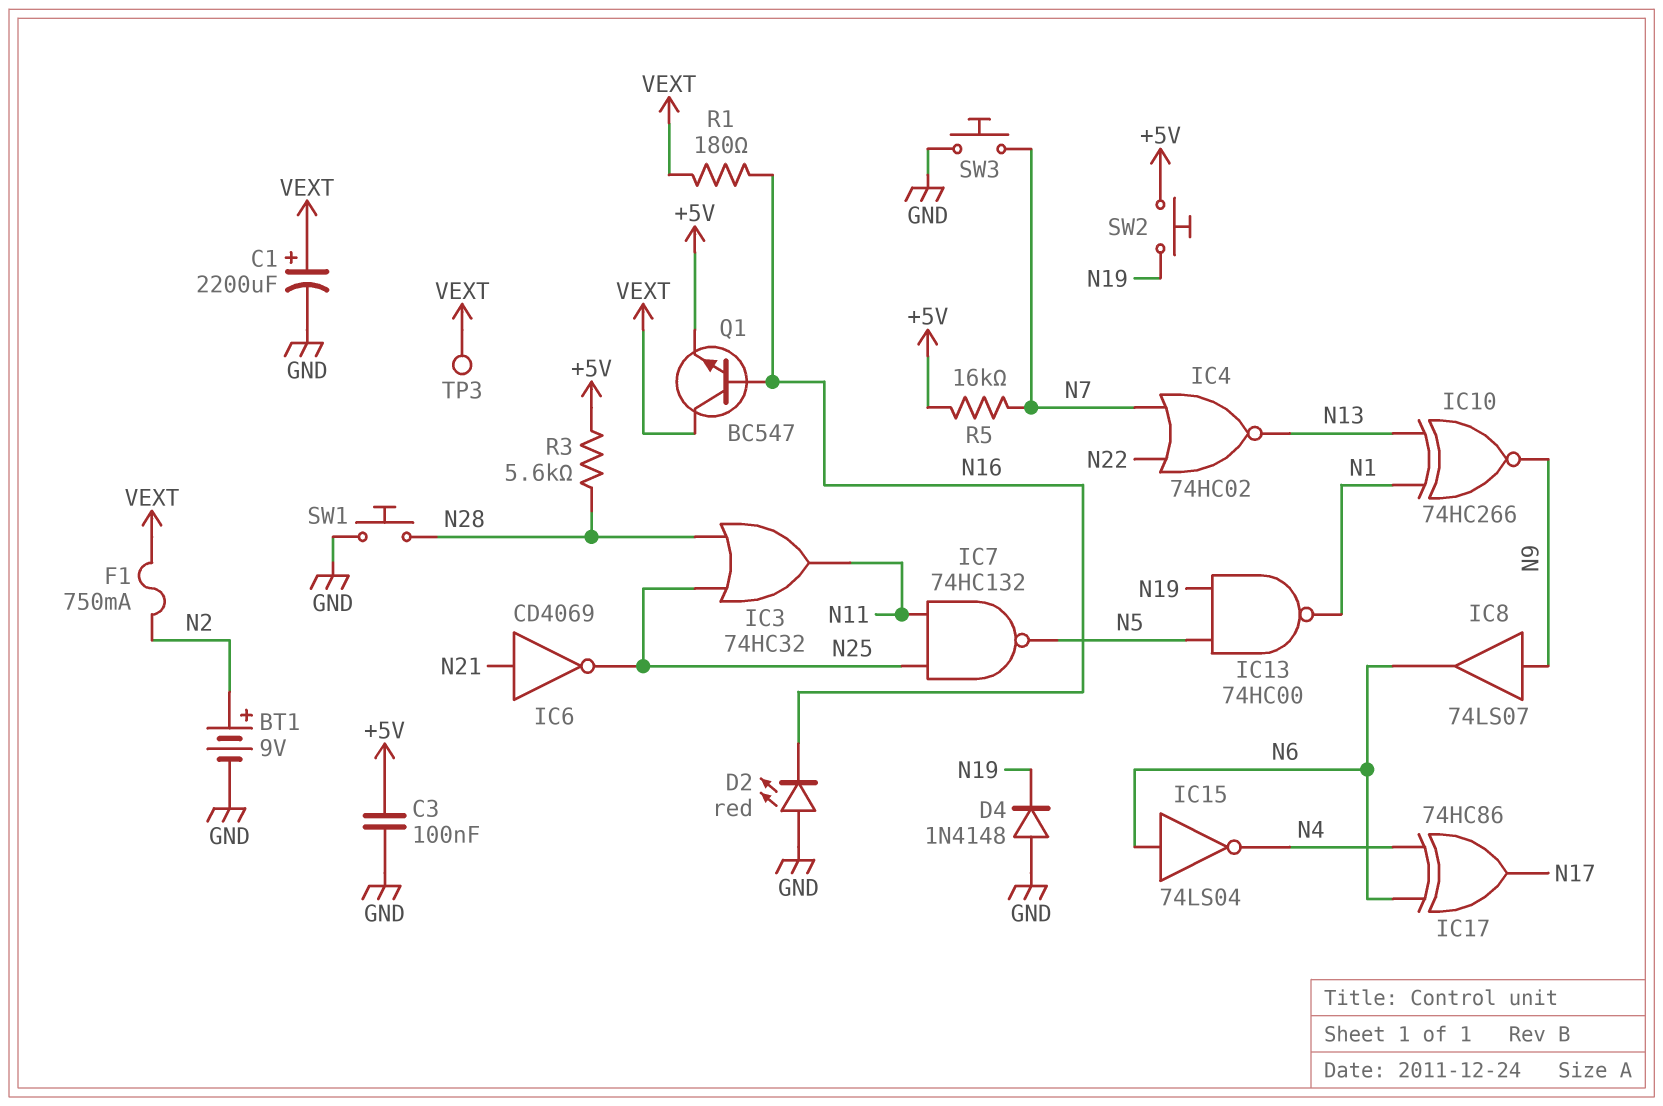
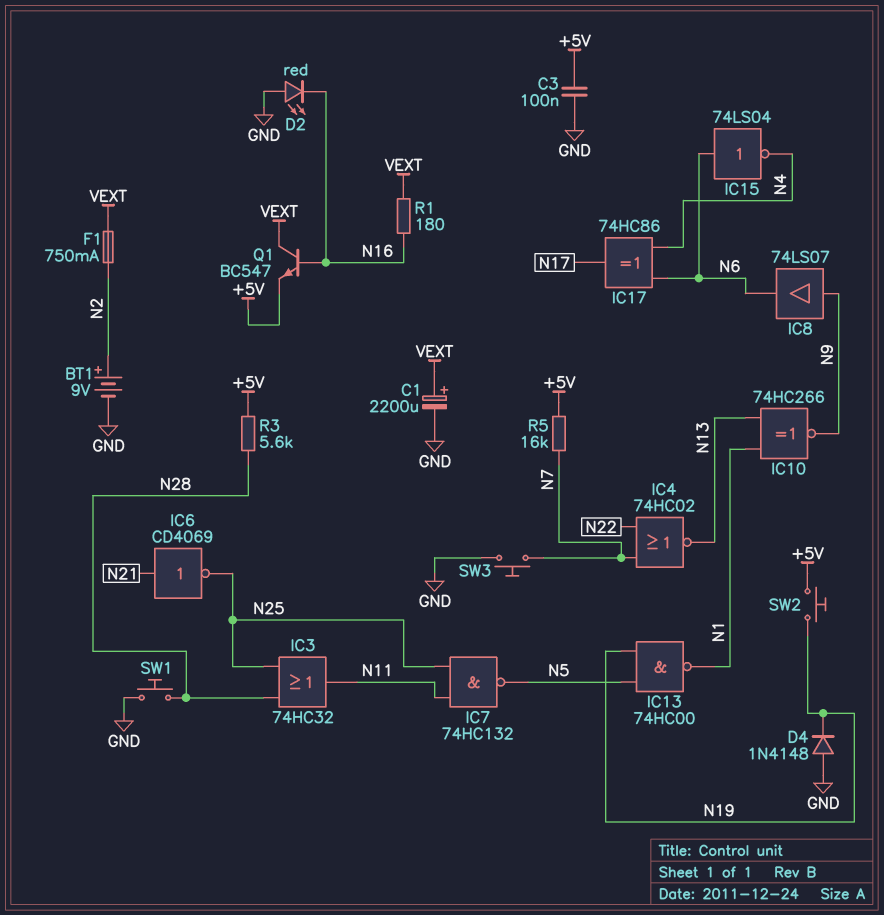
TP3: test point (VEXT) -> none

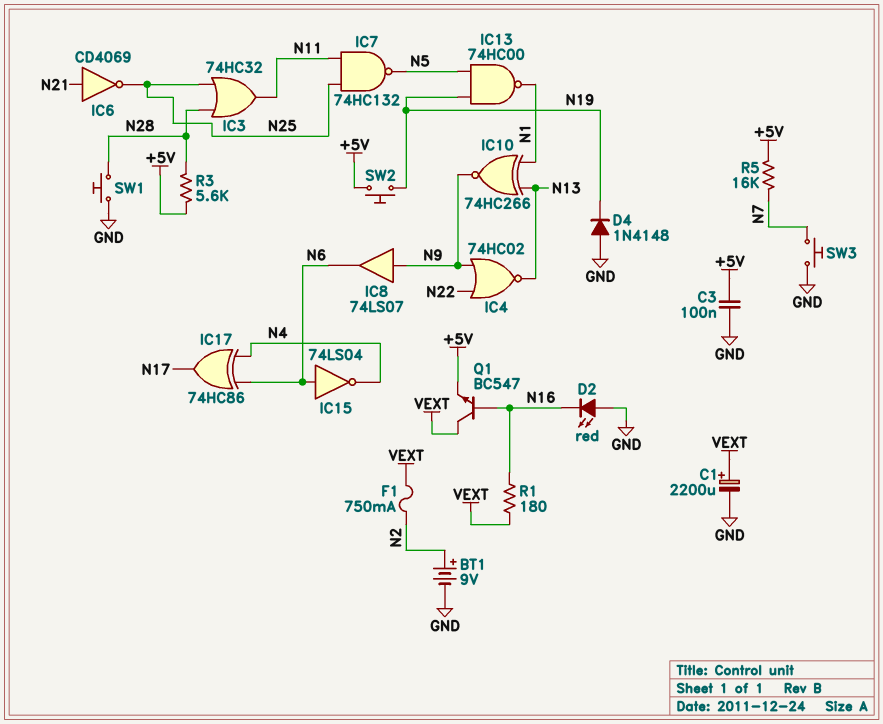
IC4: NOR 74HC02 (in N7, in N22, out N13) -> NOR 74HC02 (in N9, in N22, out N13)

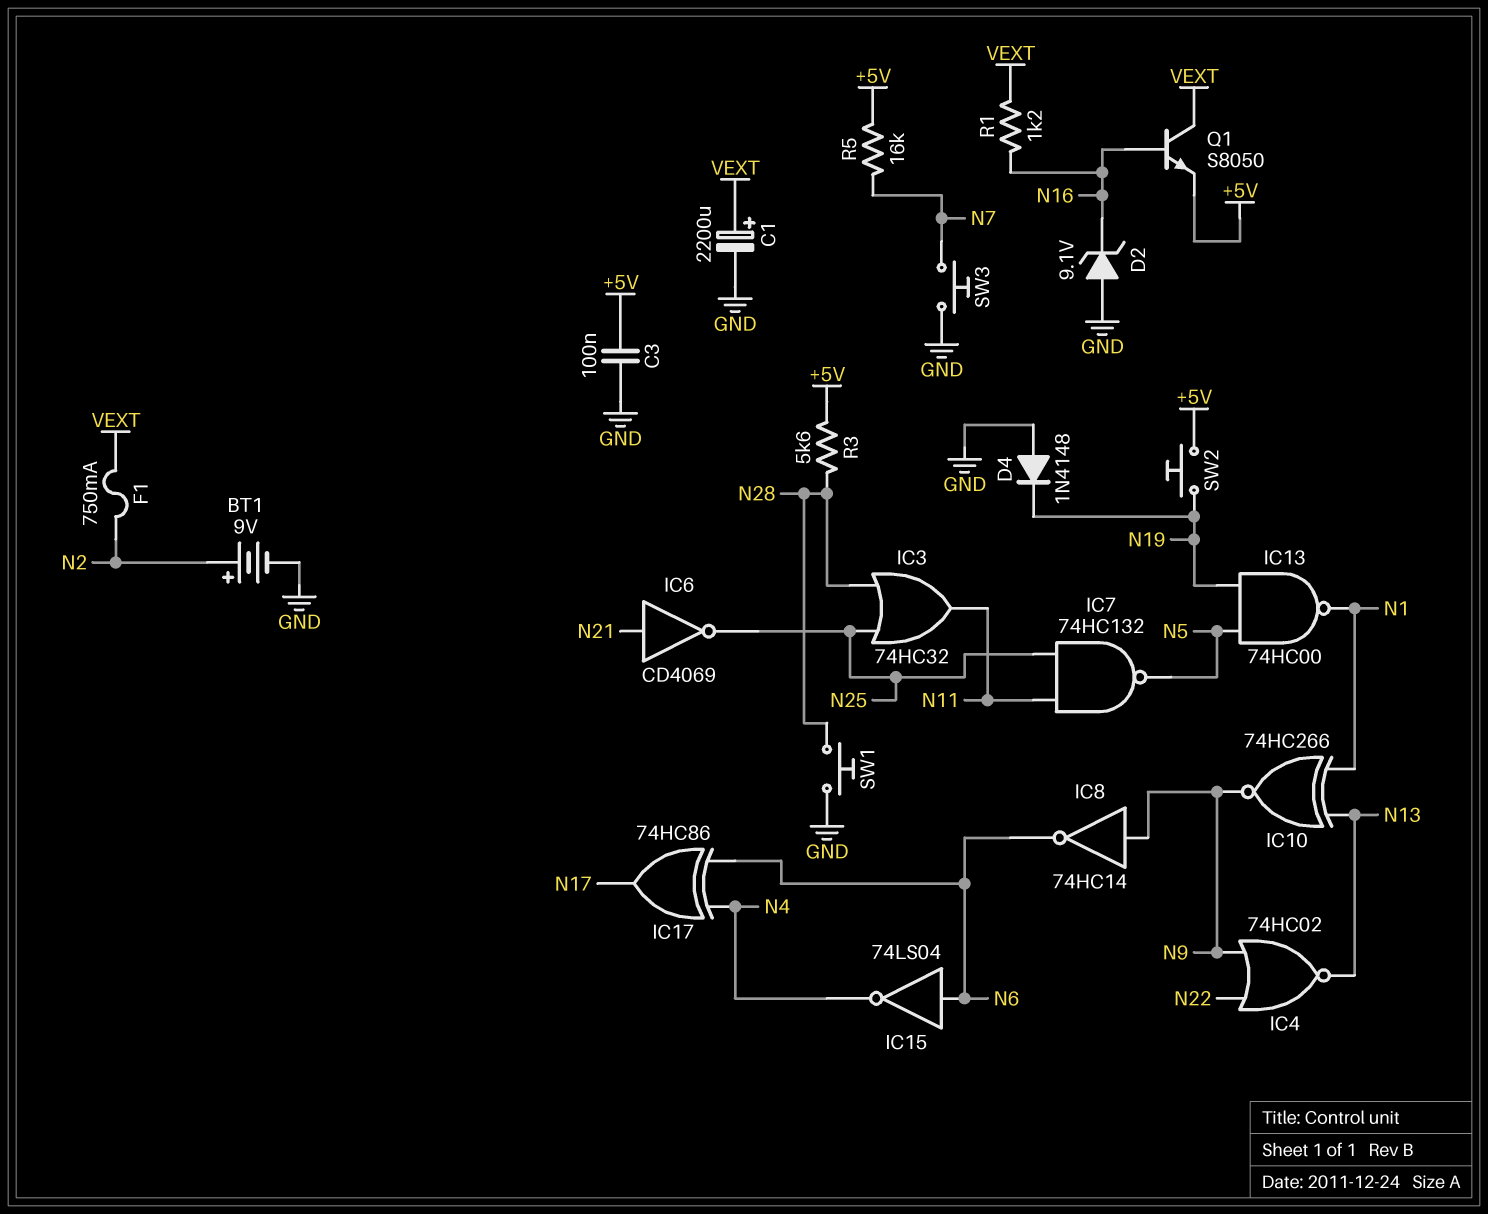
D2: LED red (A GND, K N16) -> zener 9.1V (A GND, K N16)
IC8: buffer 74LS07 (in N9, out N6) -> NOT 74HC14 (in N9, out N6)
Q1: NPN BC547 (B N16, C VEXT, E +5V) -> NPN S8050 (B N16, C VEXT, E +5V)
R1: 180 (N16, VEXT) -> 1.2k (N16, VEXT)

